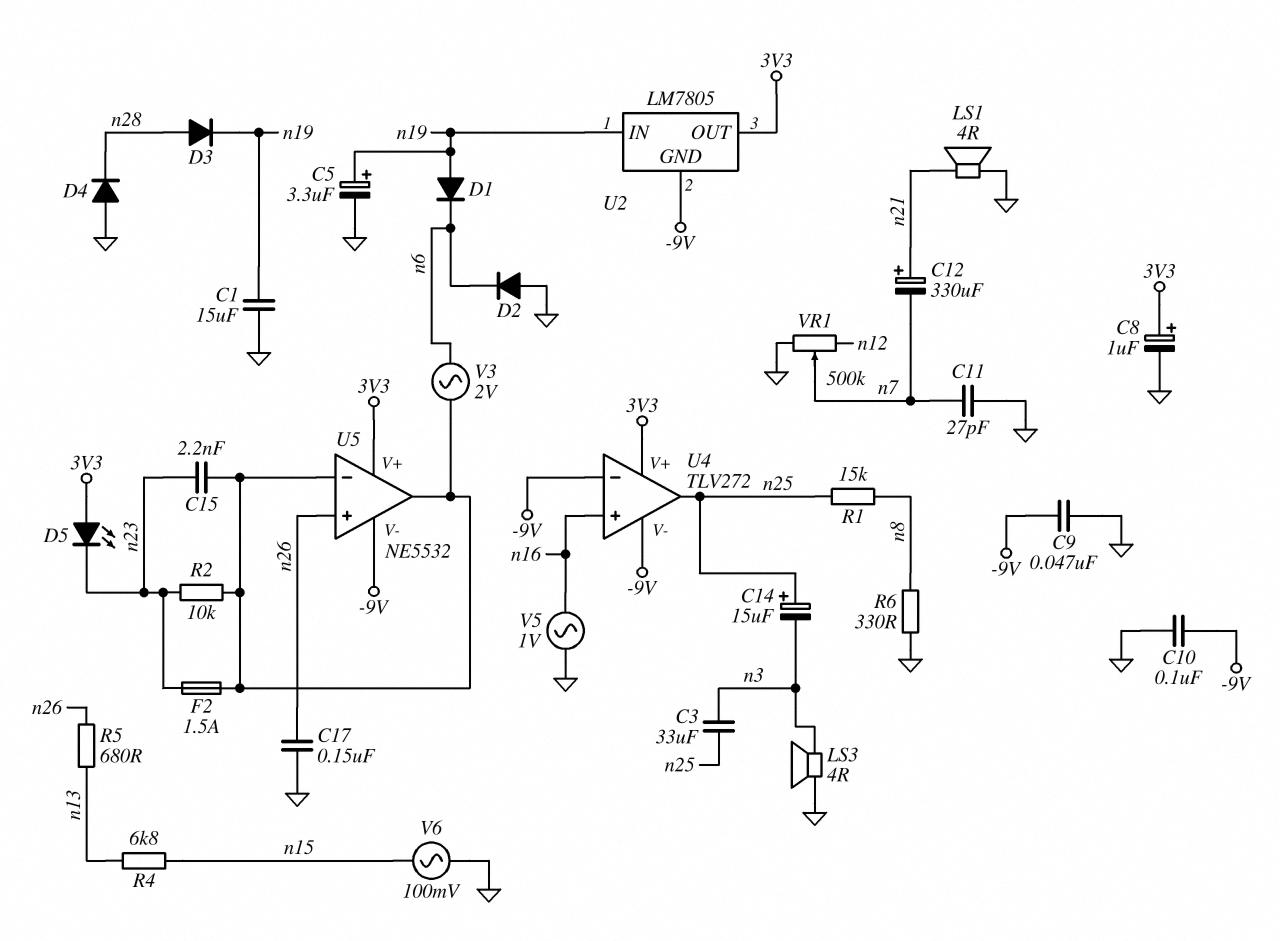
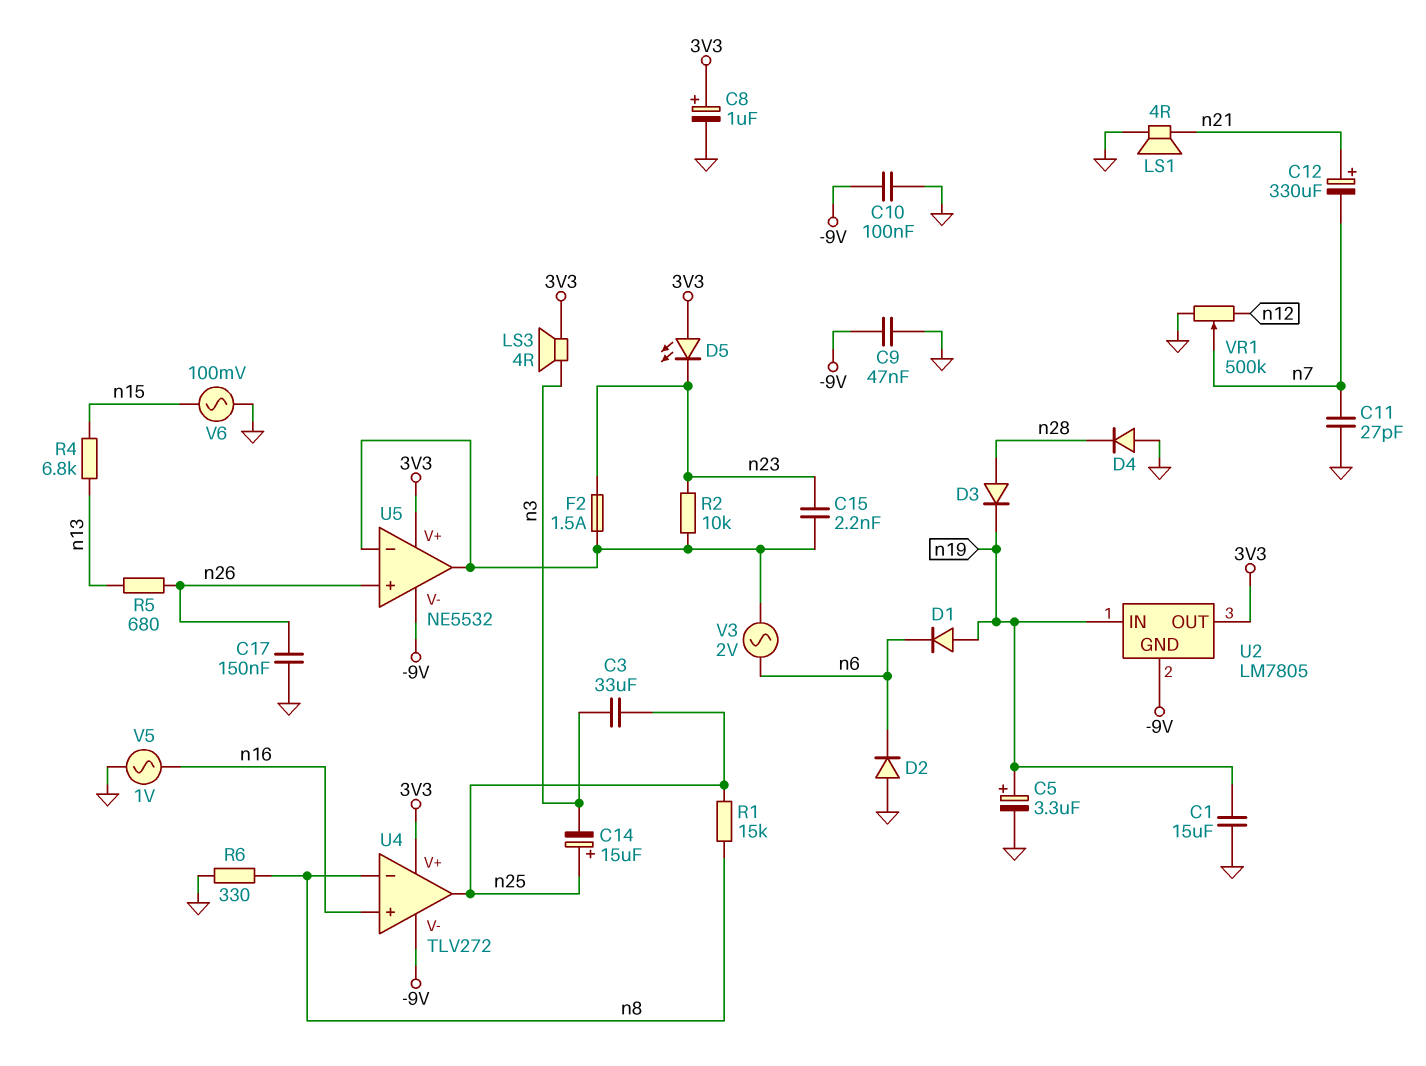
LS3: speaker 4R (GND, n3) -> speaker 4R (3V3, n3)
U4 pin in-: -9V -> n8

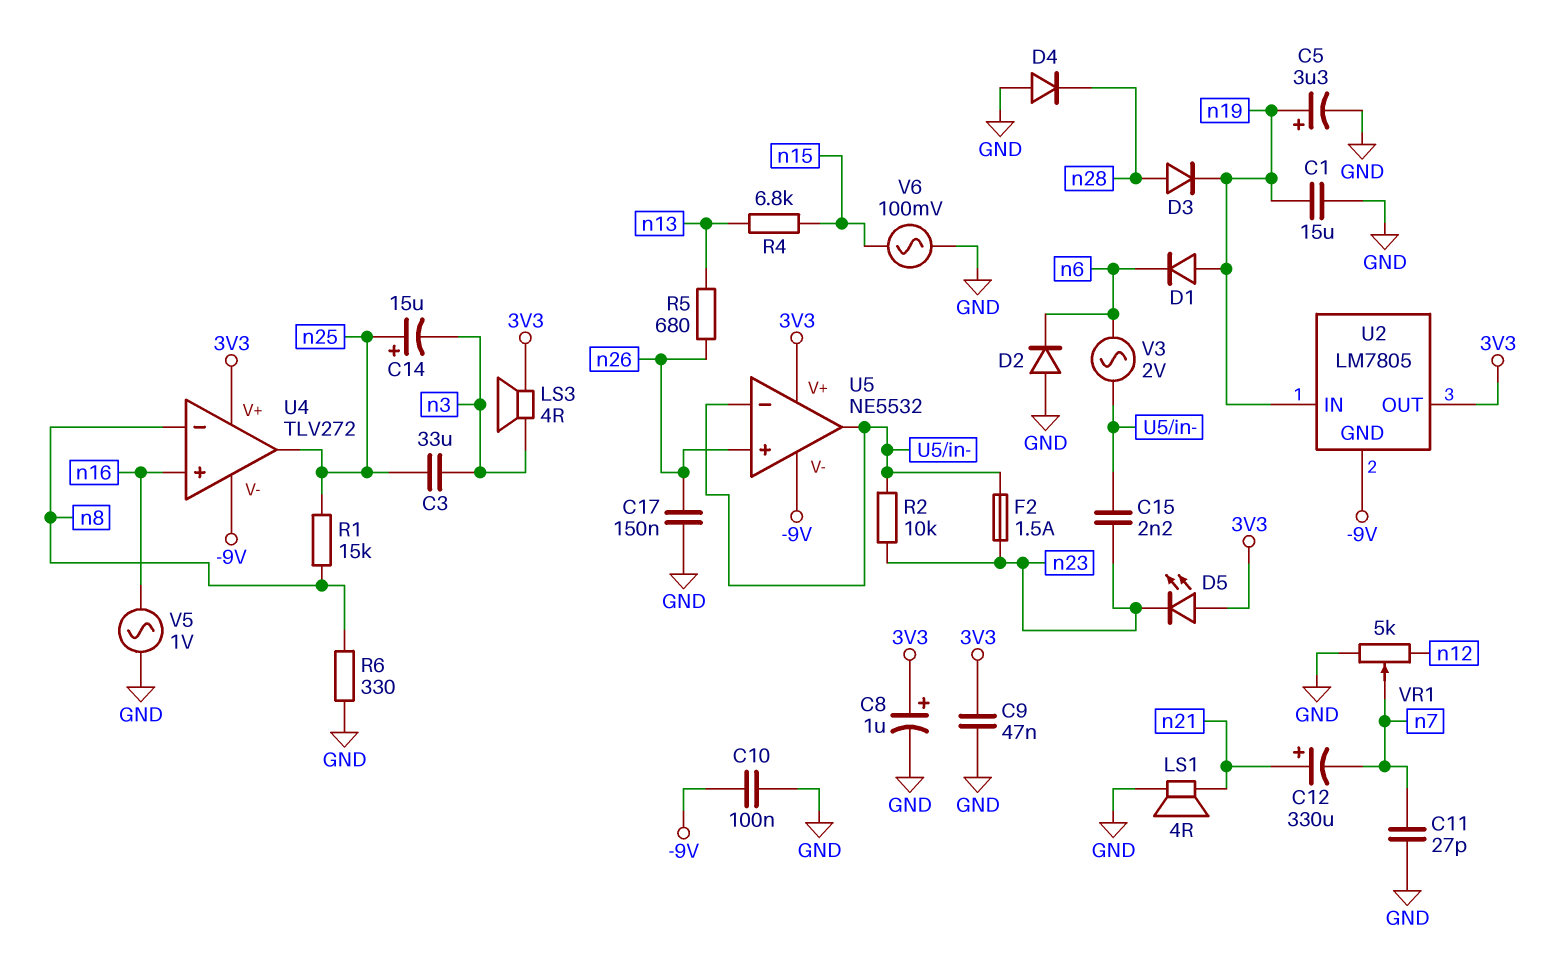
C9: 47nF (-9V, GND) -> 47nF (3V3, GND)
VR1: 500k (GND, n12, wiper n7) -> 5k (GND, n12, wiper n7)

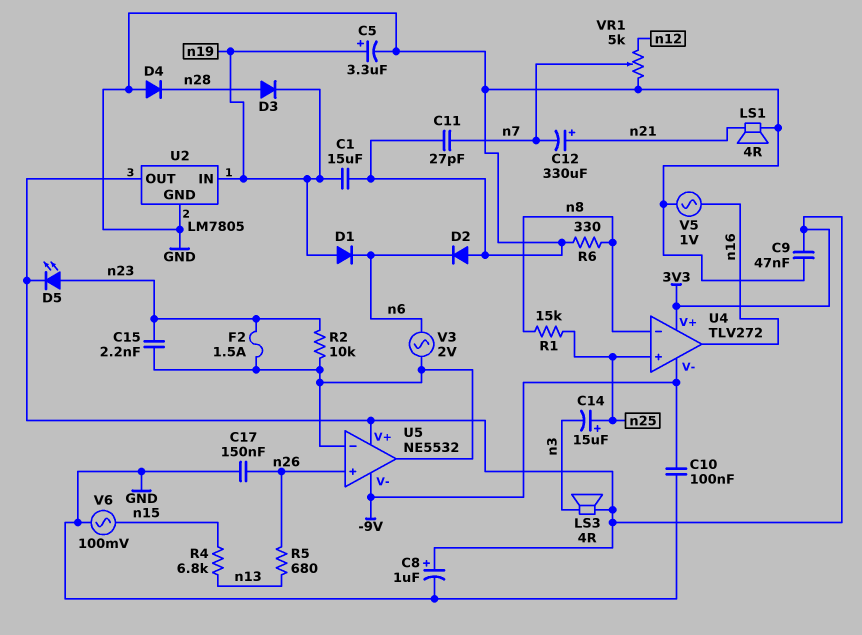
C3: 33uF (n3, n25) -> none
D5: LED (A 3V3, K n23) -> LED (A n23, K 3V3)
U2 pin GND: -9V -> GND
U4 pin in+: n16 -> n25
U4 pin out: n25 -> n16

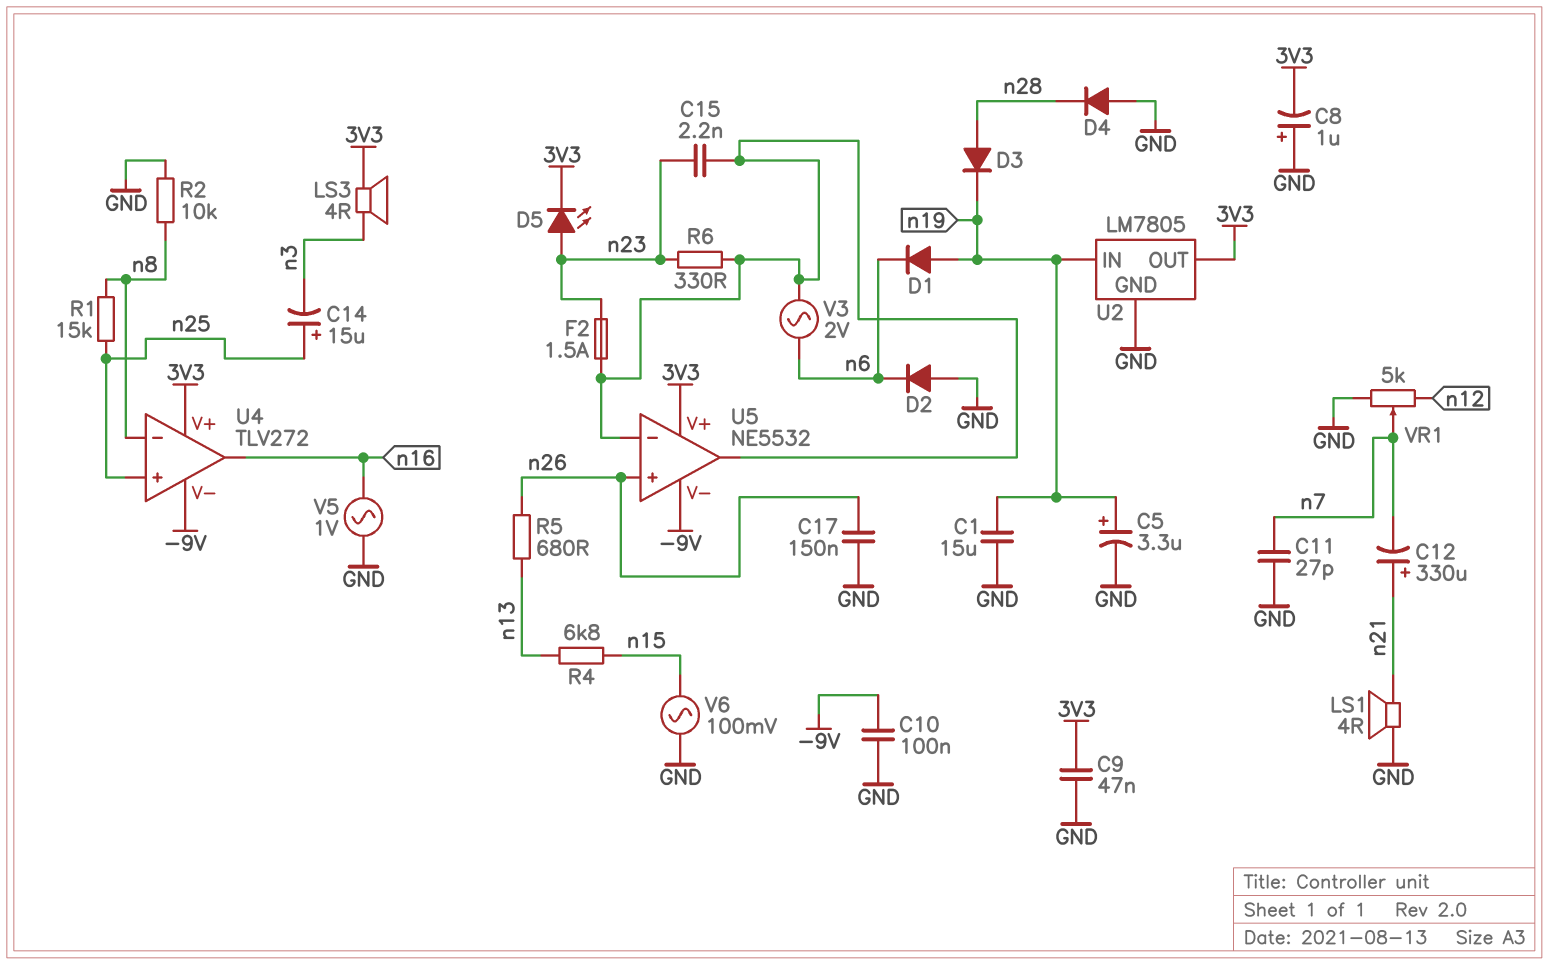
C8: 1uF (plus 3V3, minus GND) -> 1uF (plus GND, minus 3V3)
R2: 10k (U5/in-, n23) -> 10k (GND, n8)
R6: 330 (GND, n8) -> 330 (U5/in-, n23)

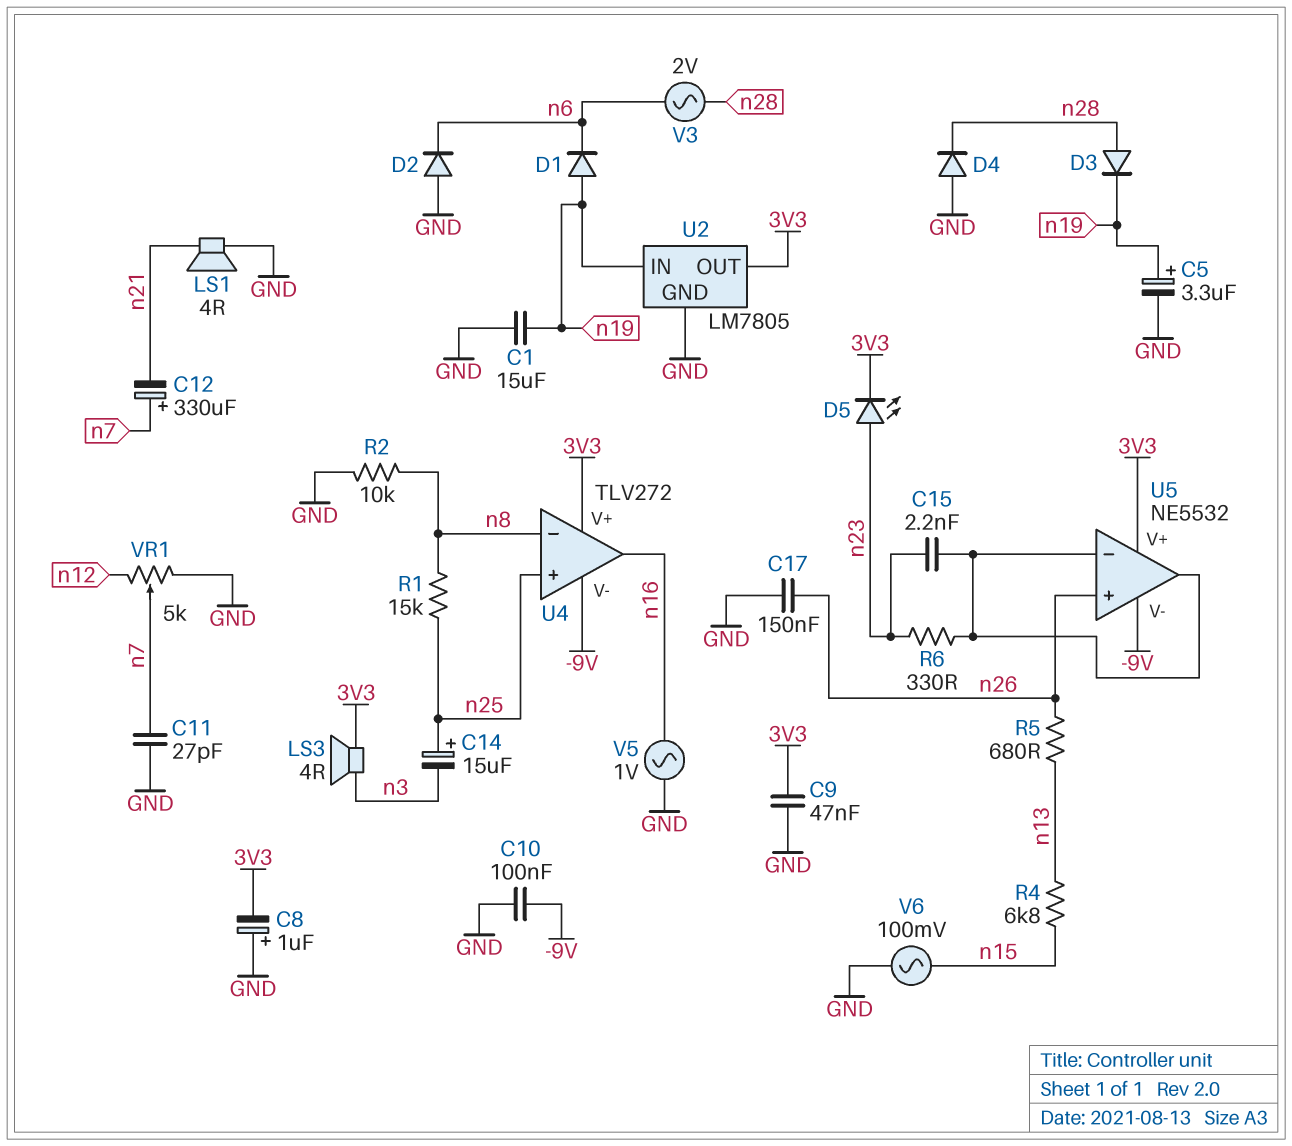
C12: 330uF (plus n21, minus n7) -> 330uF (plus n7, minus n21)
F2: 1.5A (U5/in-, n23) -> none
V3: AC 2V (U5/in-, n6) -> AC 2V (n6, n28)

